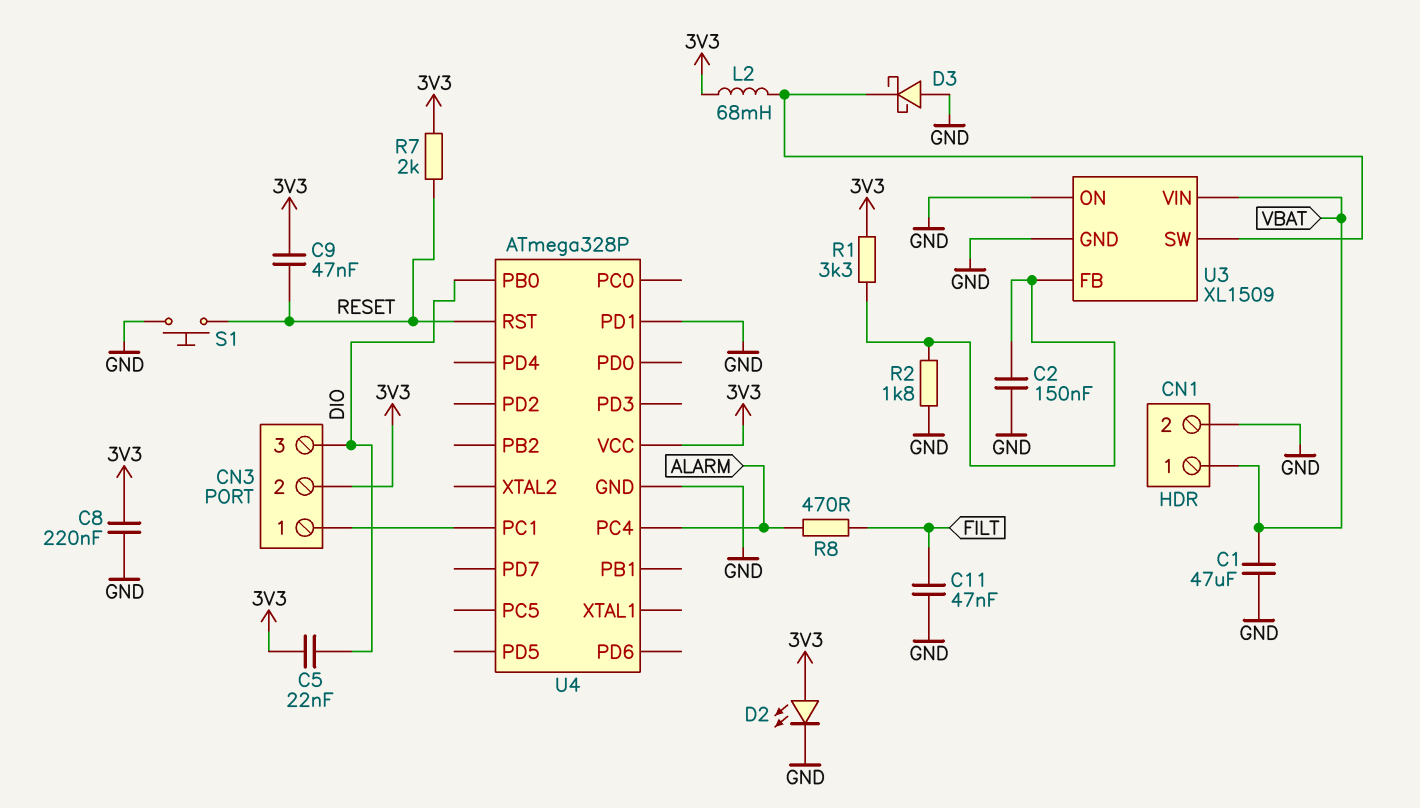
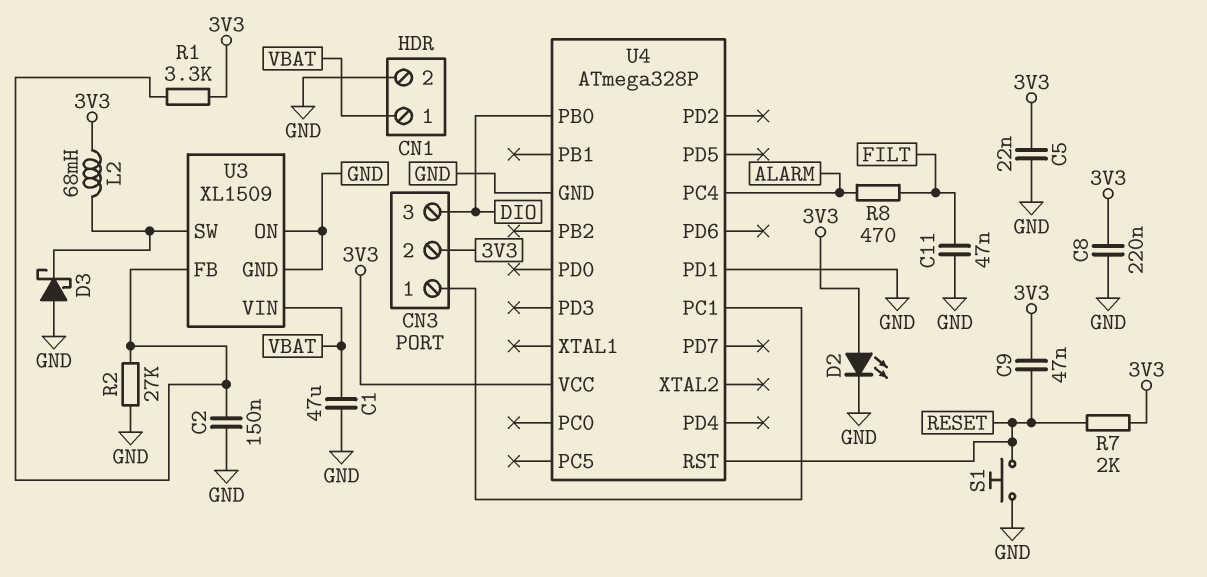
C5: 22nF (3V3, DIO) -> 22nF (3V3, GND)
R2: 1.8k (GND, U3/FB) -> 27k (GND, U3/FB)

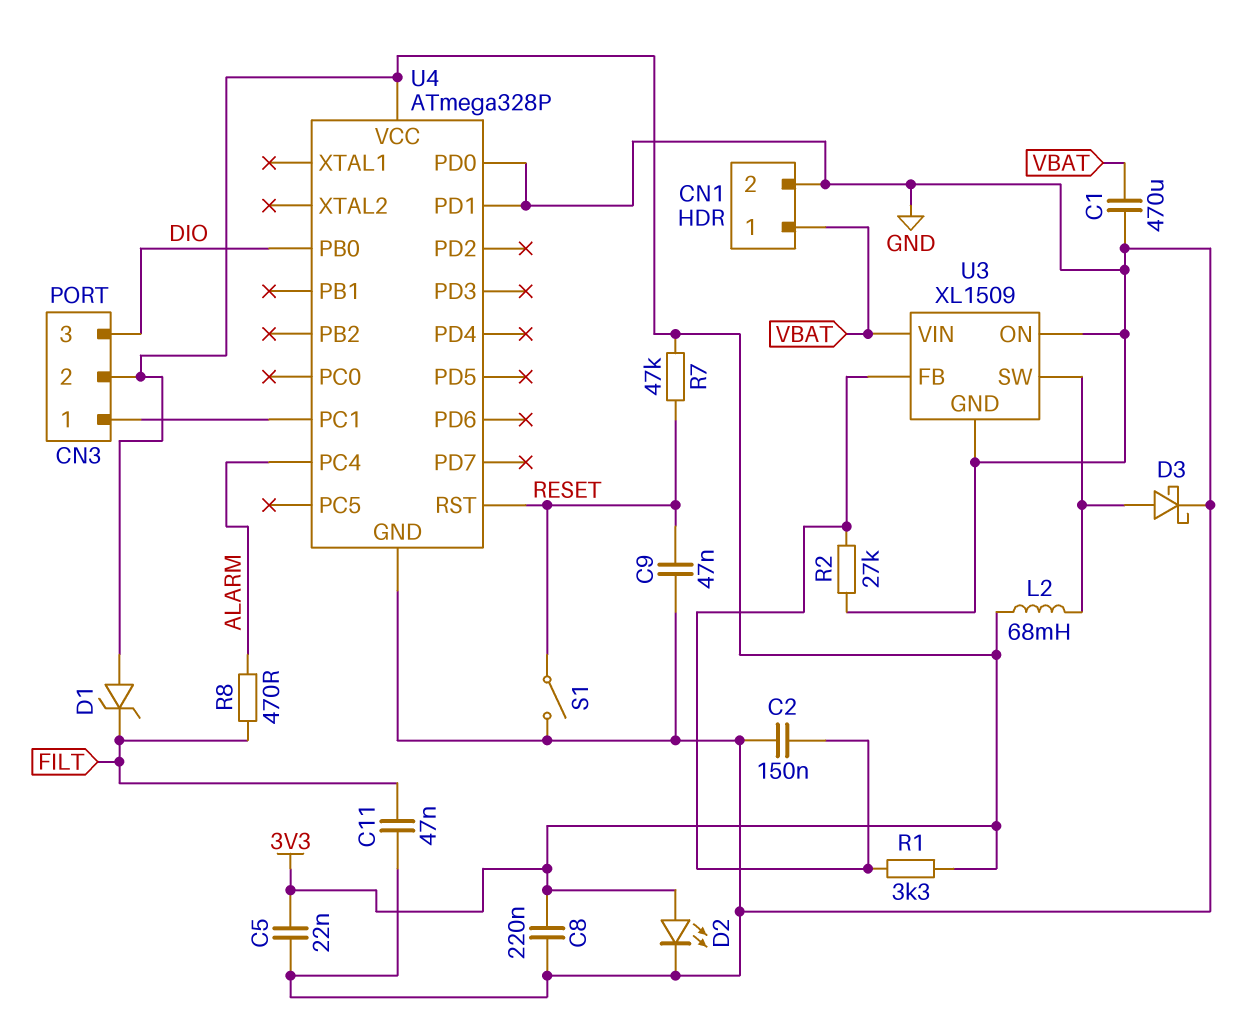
C1: 47uF (GND, VBAT) -> 470uF (GND, VBAT)
C9: 47nF (3V3, RESET) -> 47nF (GND, RESET)
D1: none -> zener (A 3V3, K FILT)
D3: schottky (A GND, K U3/SW) -> schottky (A U3/SW, K GND)
R7: 2k (3V3, RESET) -> 47k (3V3, RESET)
S1: button (GND, RESET) -> switch (GND, RESET)
U4 pin PD0: none -> GND

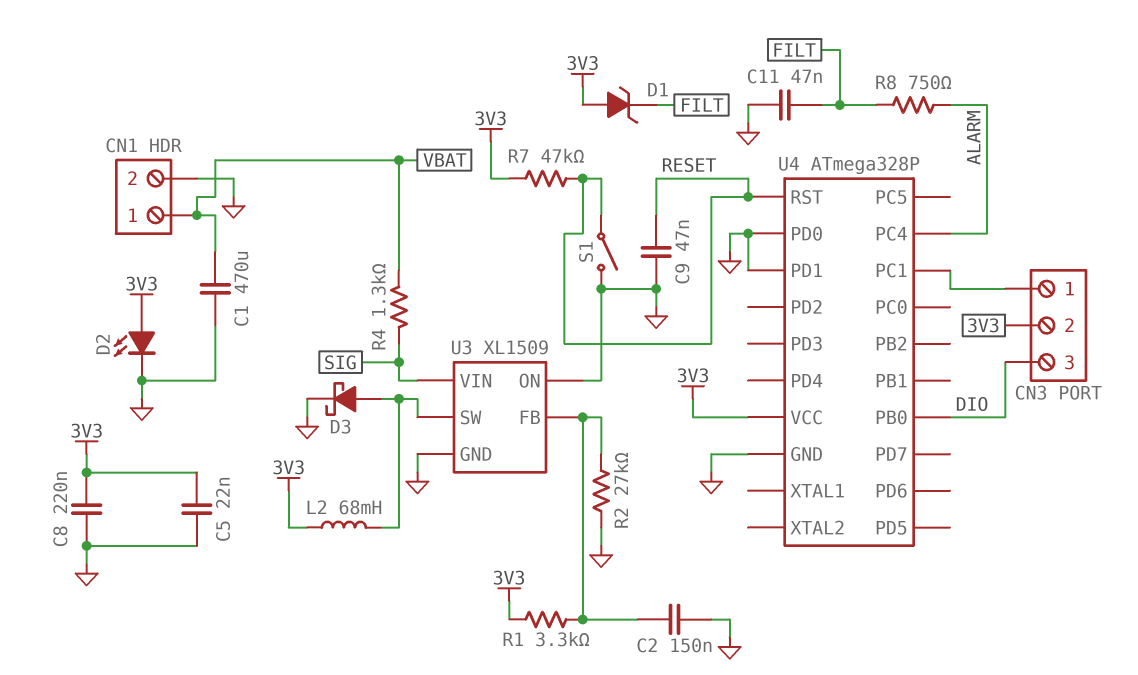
R4: none -> 1.3k (SIG, VBAT)
R8: 470 (ALARM, FILT) -> 750 (ALARM, FILT)
U3 pin VIN: VBAT -> SIG

